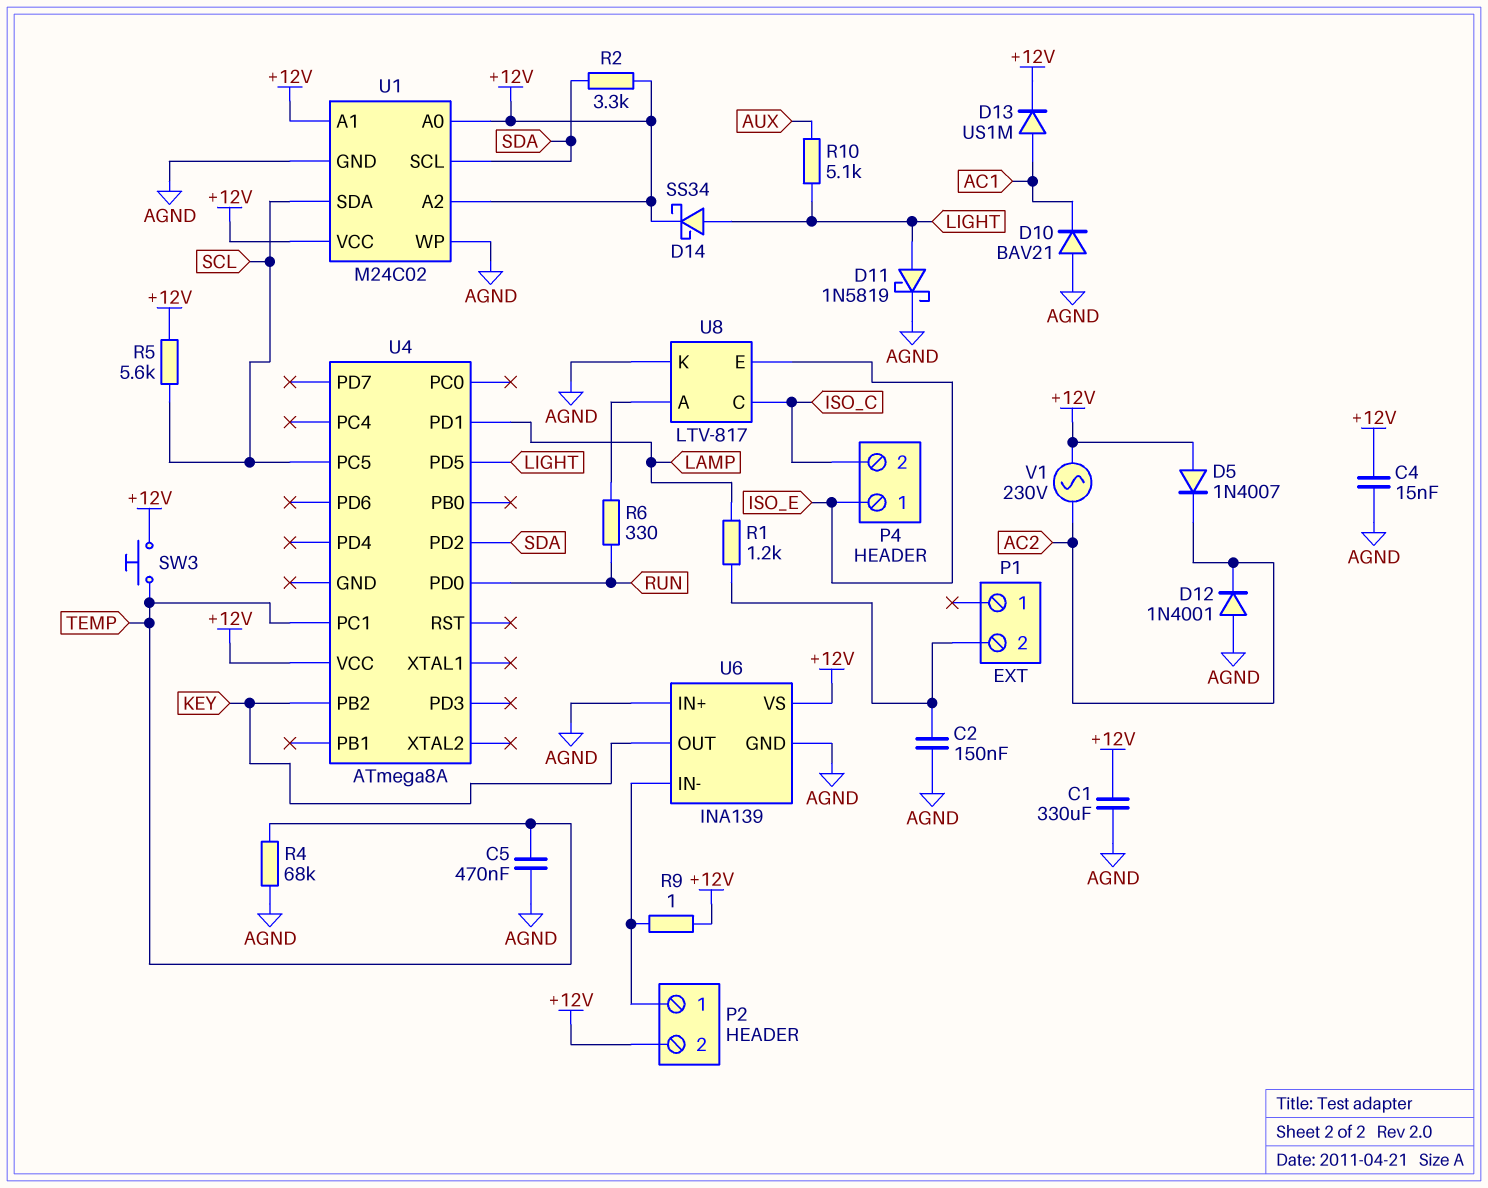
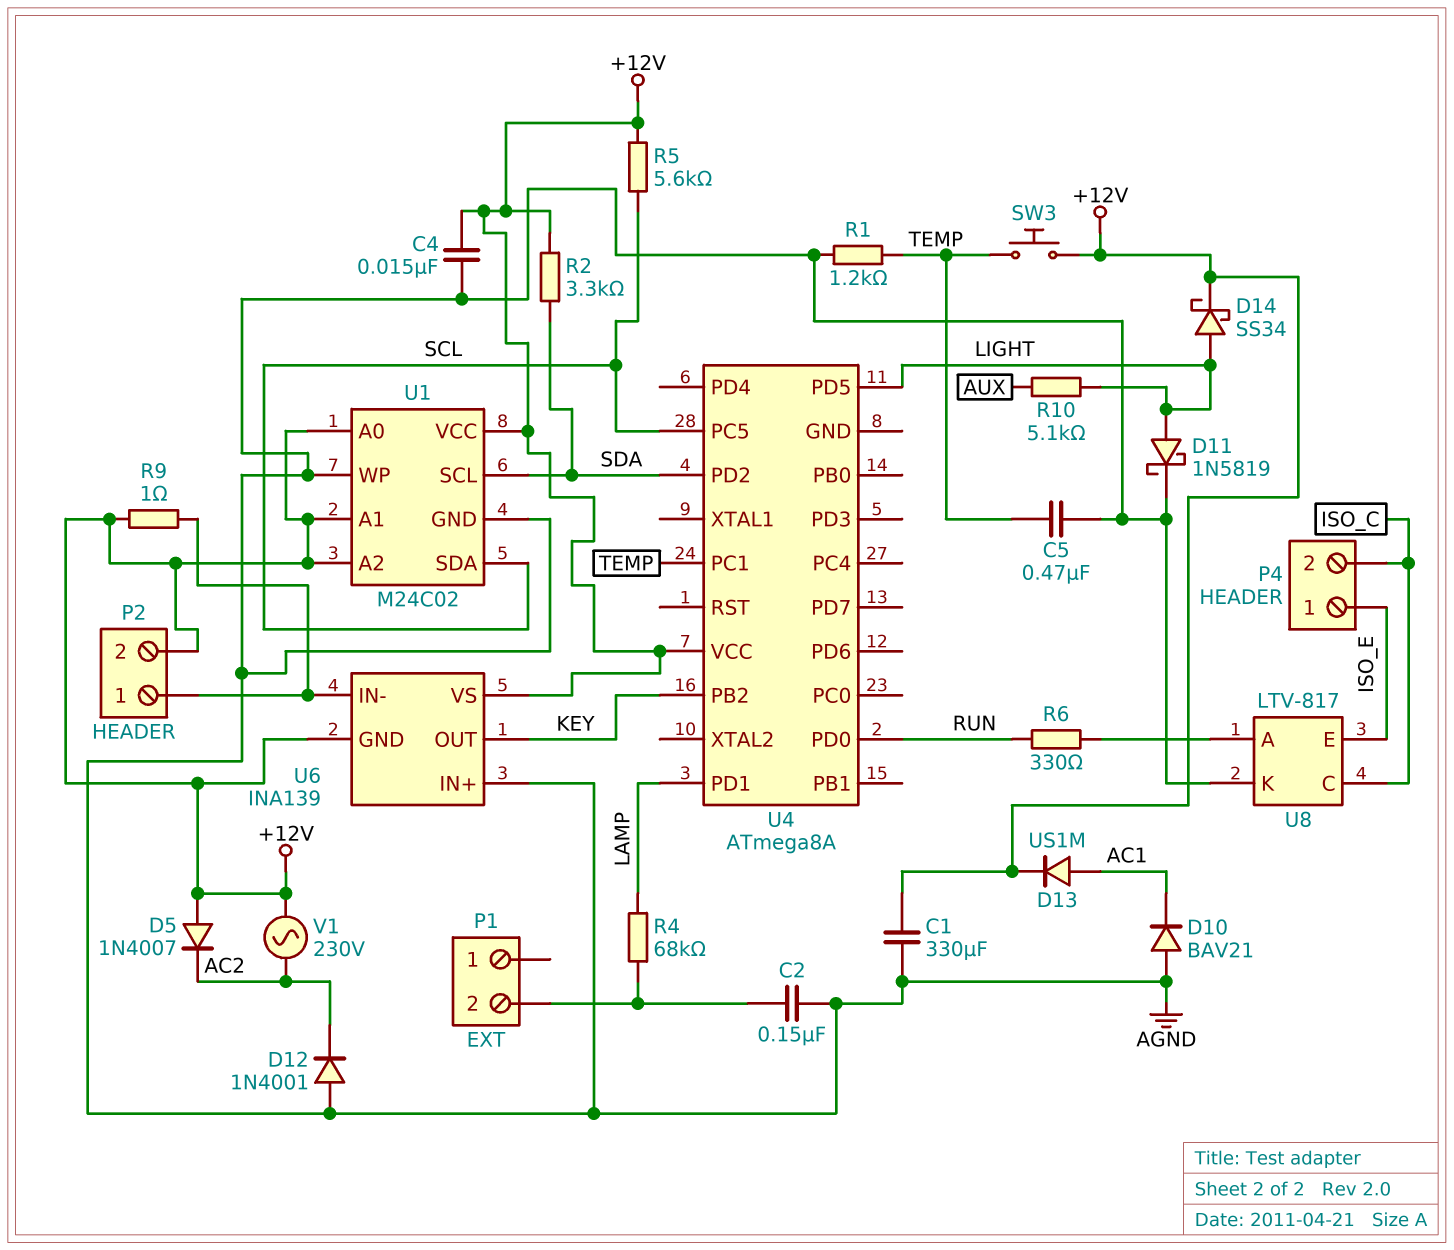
R1: 1.2k (LAMP, P1/2) -> 1.2k (AGND, TEMP)
R4: 68k (AGND, TEMP) -> 68k (LAMP, P1/2)
U6 pin GND: AGND -> +12V

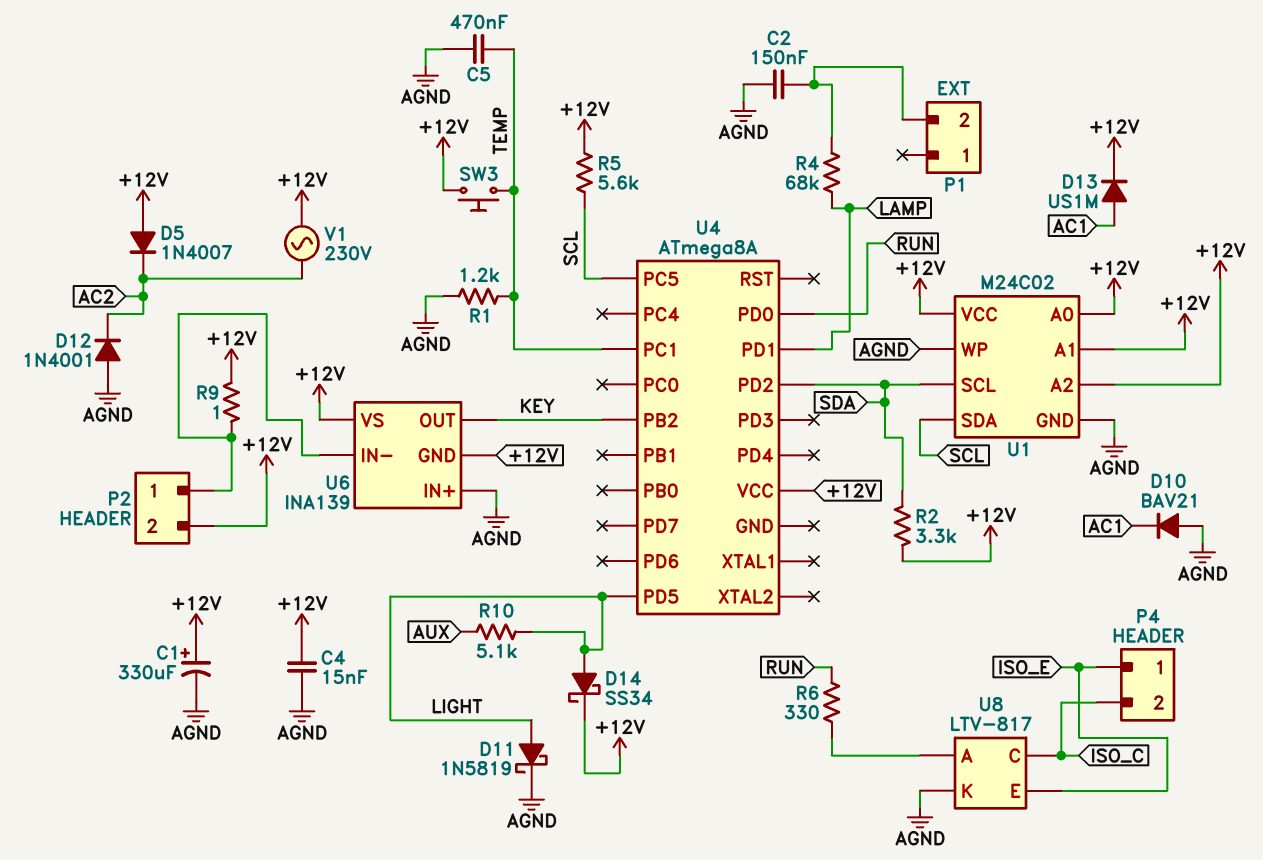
C1: 330uF (+12V, AGND) -> 330uF (plus +12V, minus AGND)

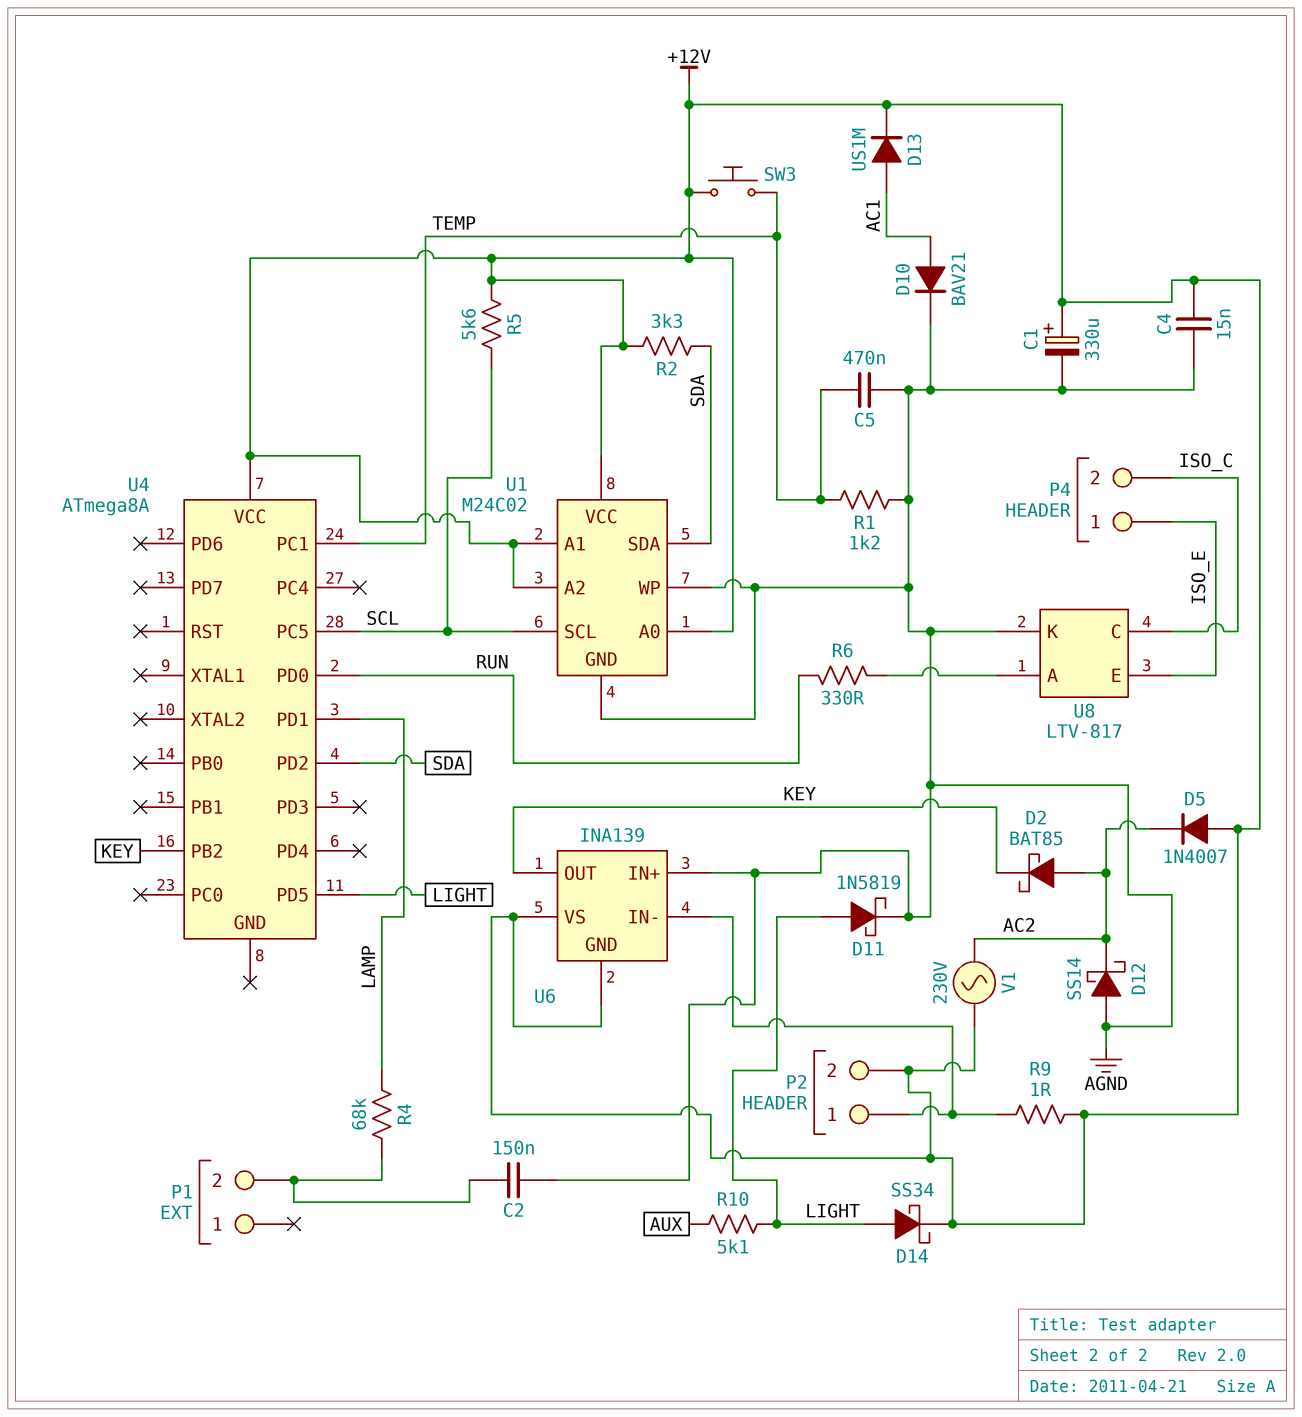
D2: none -> schottky BAT85 (A AC2, K KEY)
D10: diode BAV21 (A AGND, K AC1) -> diode BAV21 (A AC1, K AGND)
D12: diode 1N4001 (A AGND, K AC2) -> schottky SS14 (A AGND, K AC2)
U1 pin SCL: SDA -> SCL
U1 pin SDA: SCL -> SDA

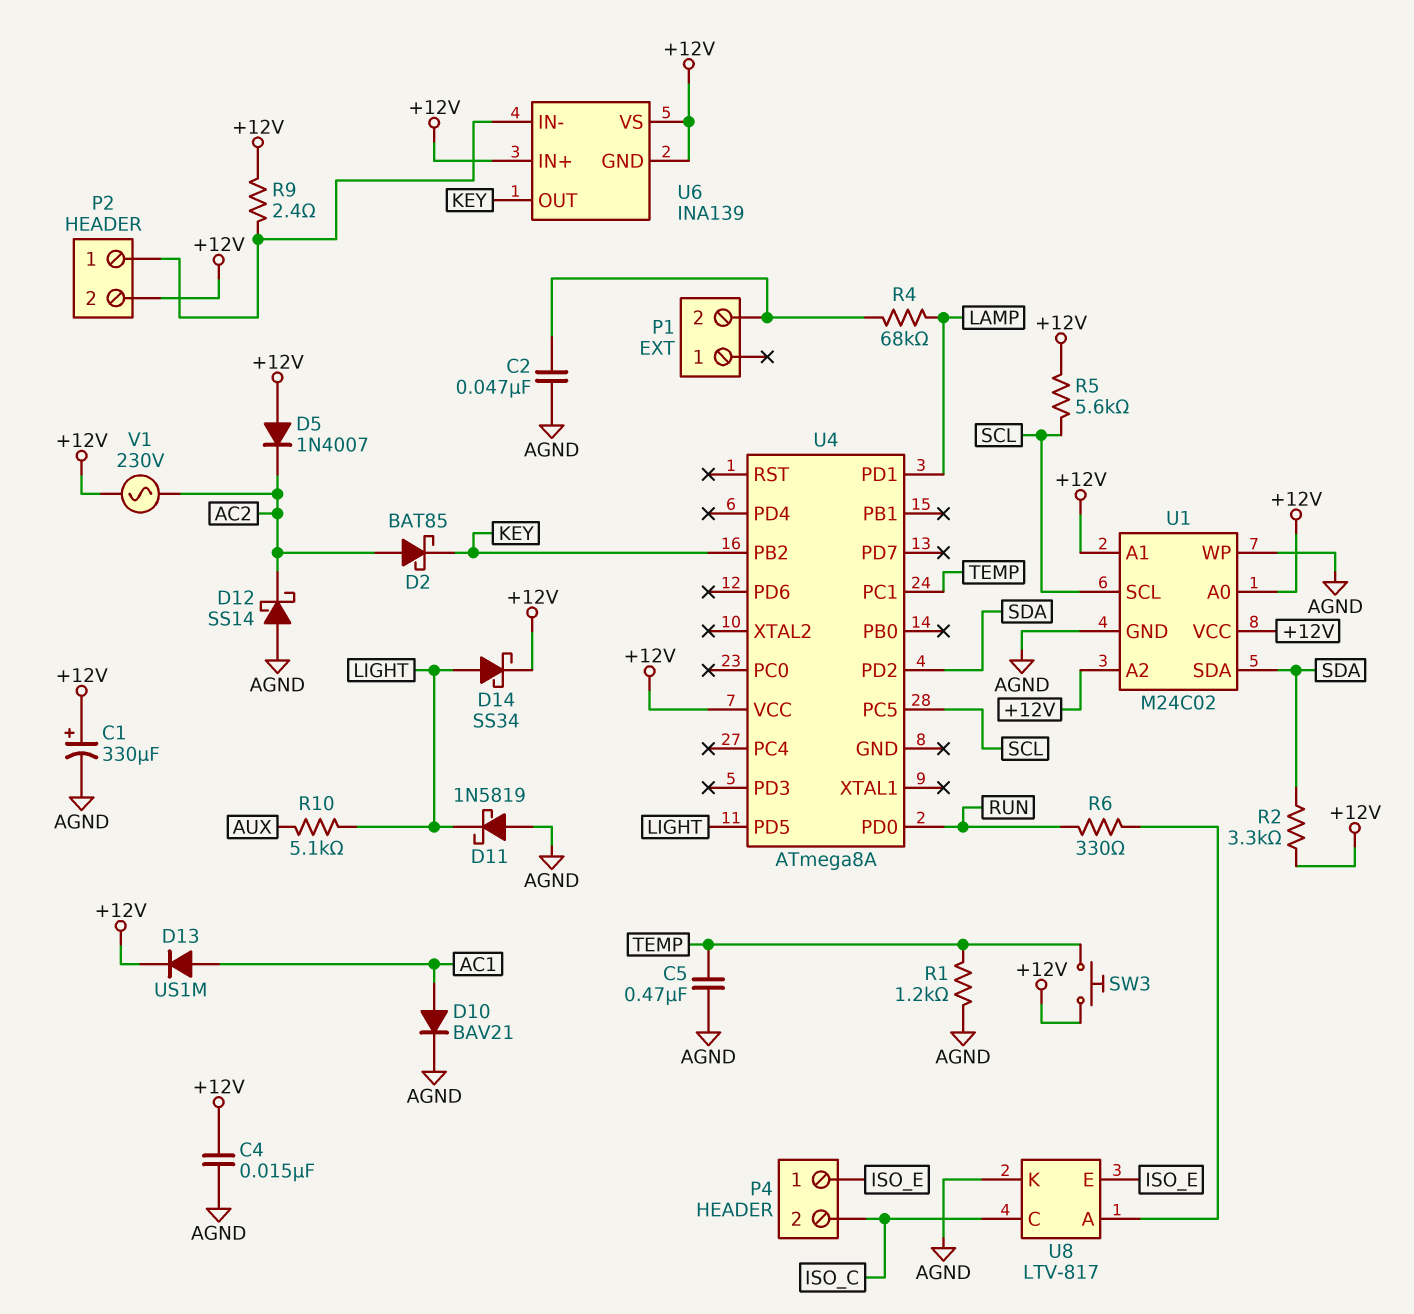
C2: 150nF (AGND, P1/2) -> 47nF (AGND, P1/2)
D11: schottky 1N5819 (A LIGHT, K AGND) -> schottky 1N5819 (A AGND, K LIGHT)
R9: 1 (+12V, P2/1) -> 2.4 (+12V, P2/1)
U6 pin IN+: AGND -> +12V

